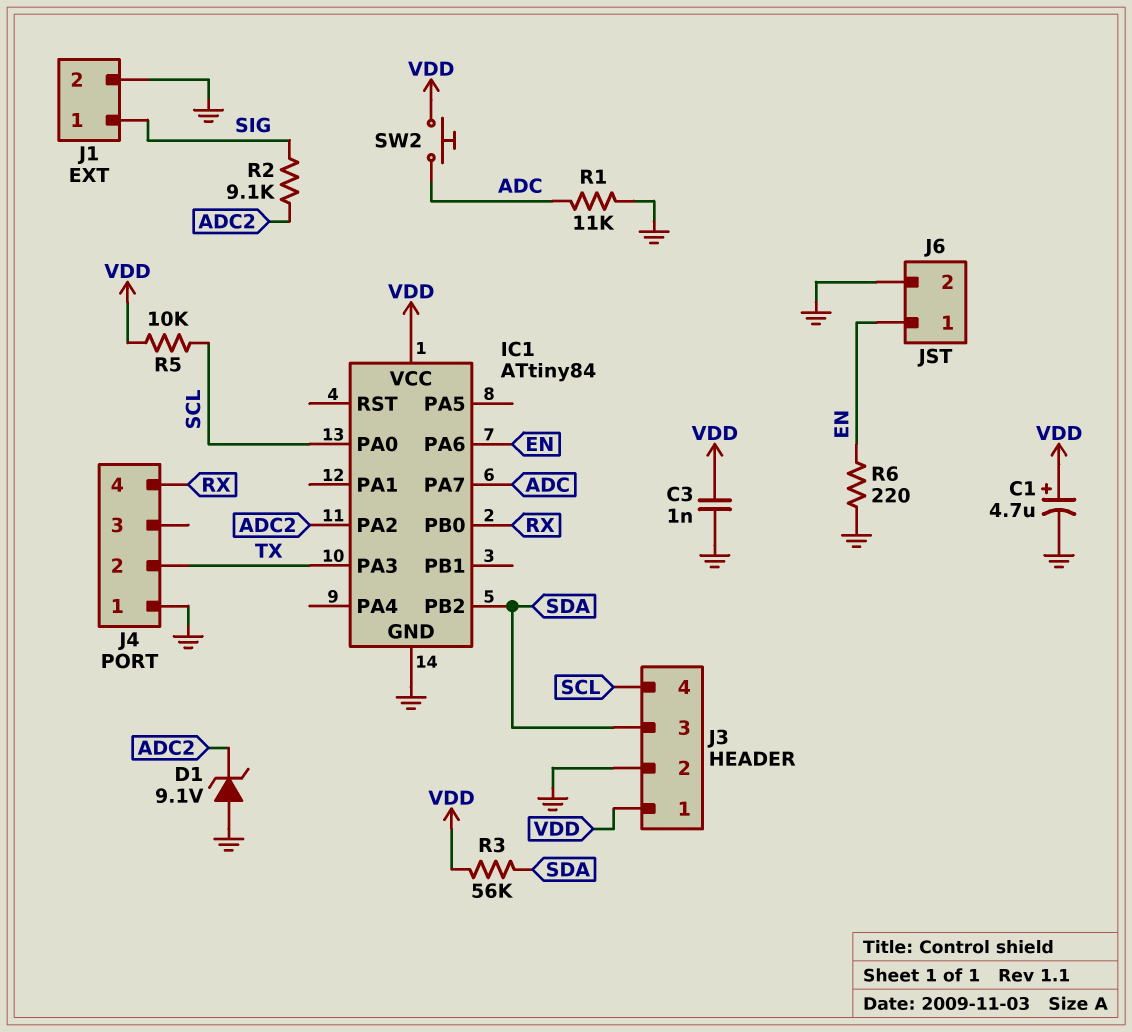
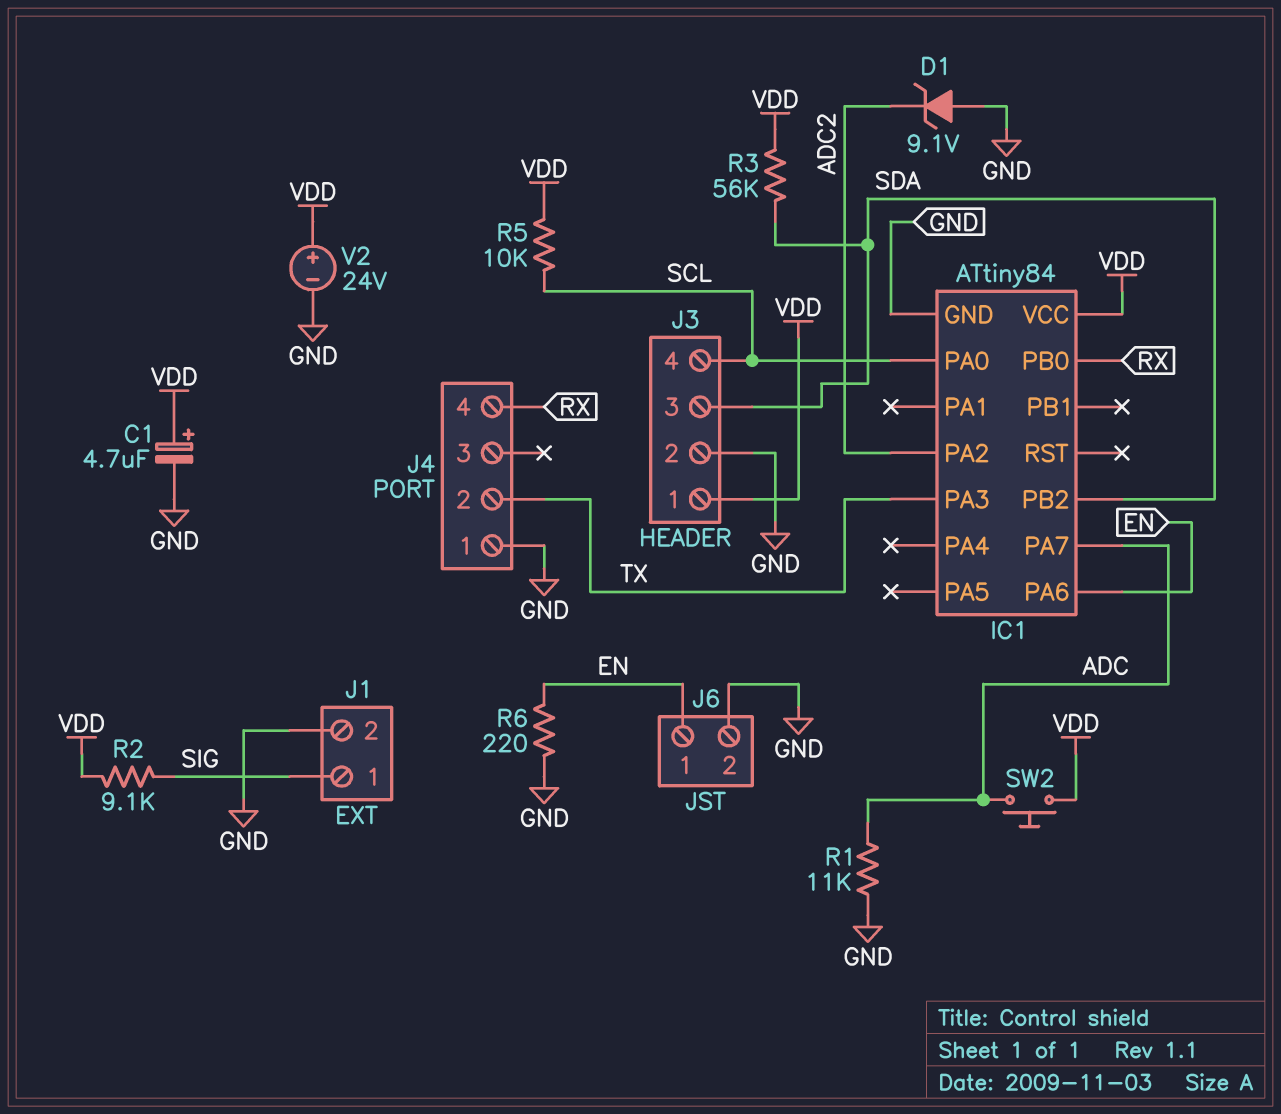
C3: 1nF (GND, VDD) -> none
R2: 9.1k (ADC2, SIG) -> 9.1k (SIG, VDD)
V2: none -> 24V (plus VDD, minus GND)

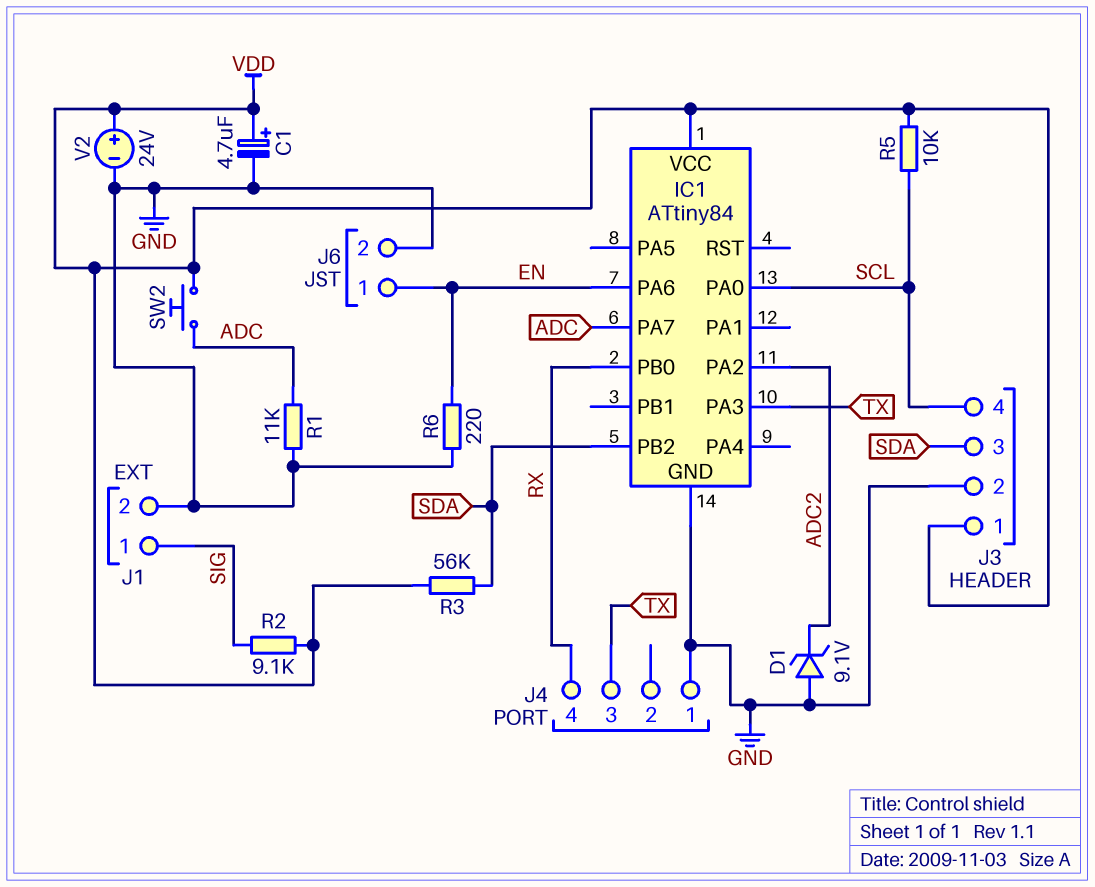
J4 pin 2: TX -> none
J4 pin 3: none -> TX

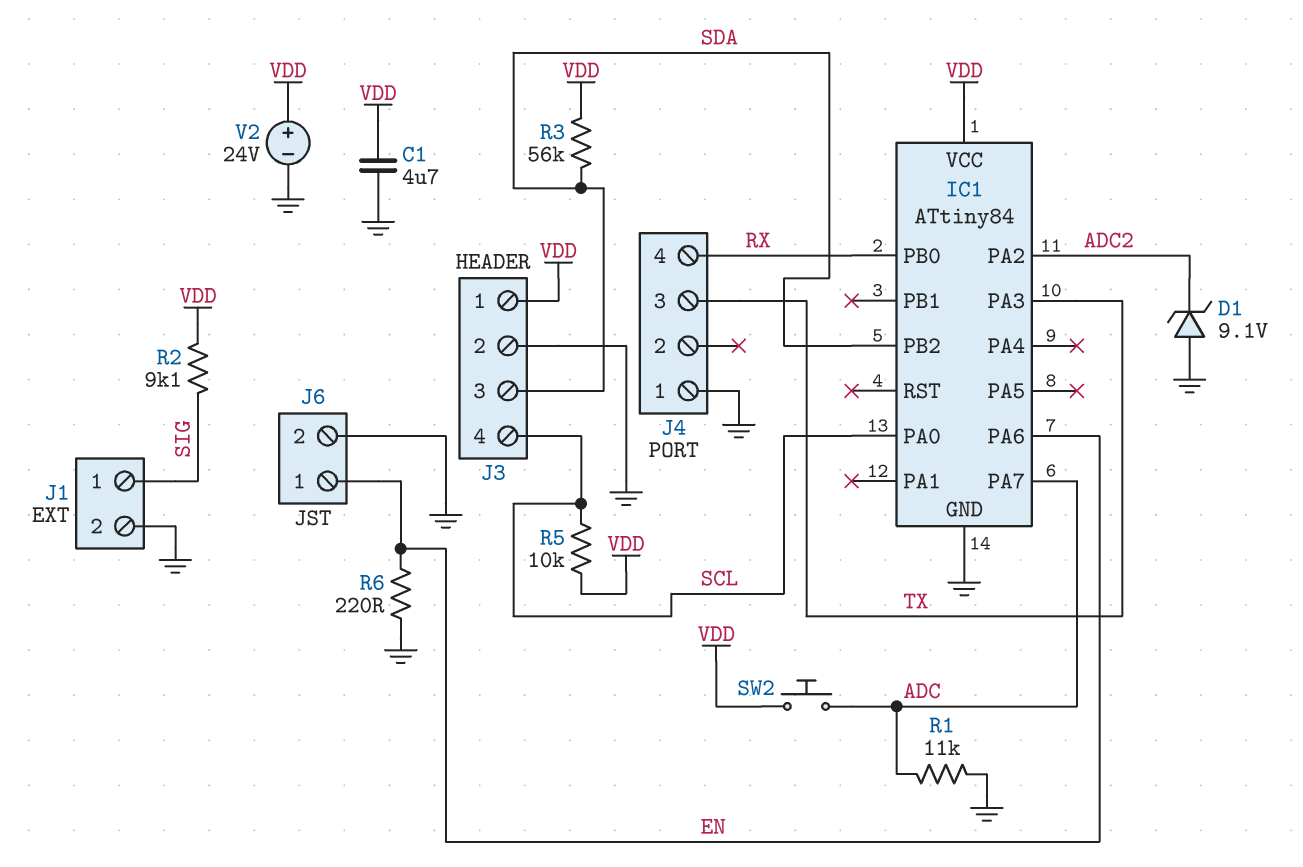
C1: 4.7uF (plus VDD, minus GND) -> 4.7uF (GND, VDD)

